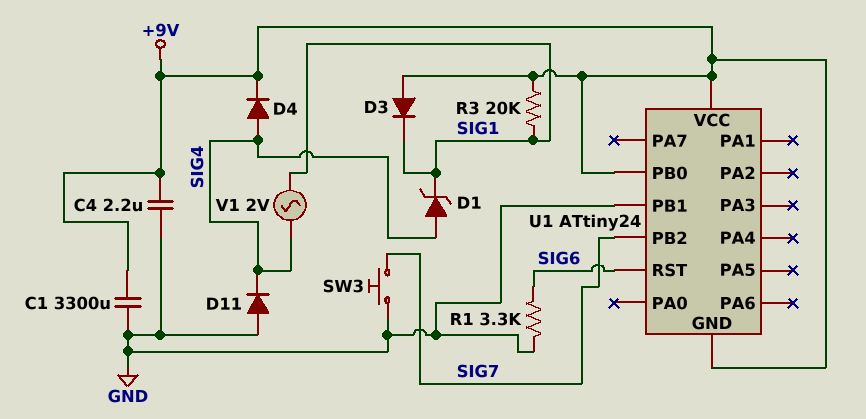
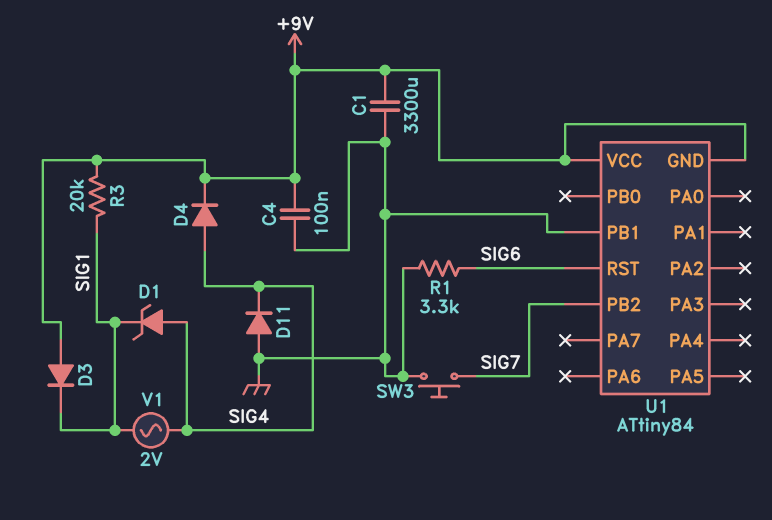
C4: 2.2uF (+9V, GND) -> 100nF (+9V, GND)
U1: ATtiny24 -> ATtiny84
U1 pin PB0: +9V -> none

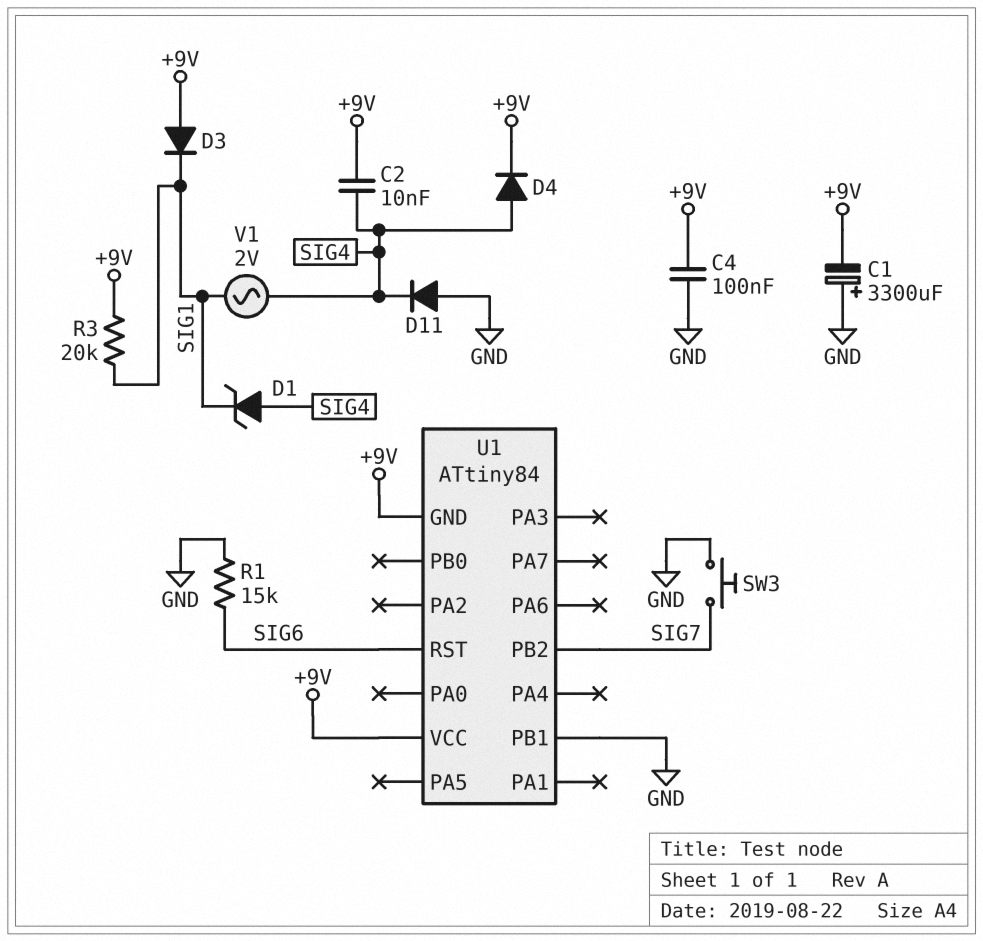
C1: 3300uF (+9V, GND) -> 3300uF (plus GND, minus +9V)
C2: none -> 10nF (+9V, SIG4)
R1: 3.3k (GND, SIG6) -> 15k (GND, SIG6)

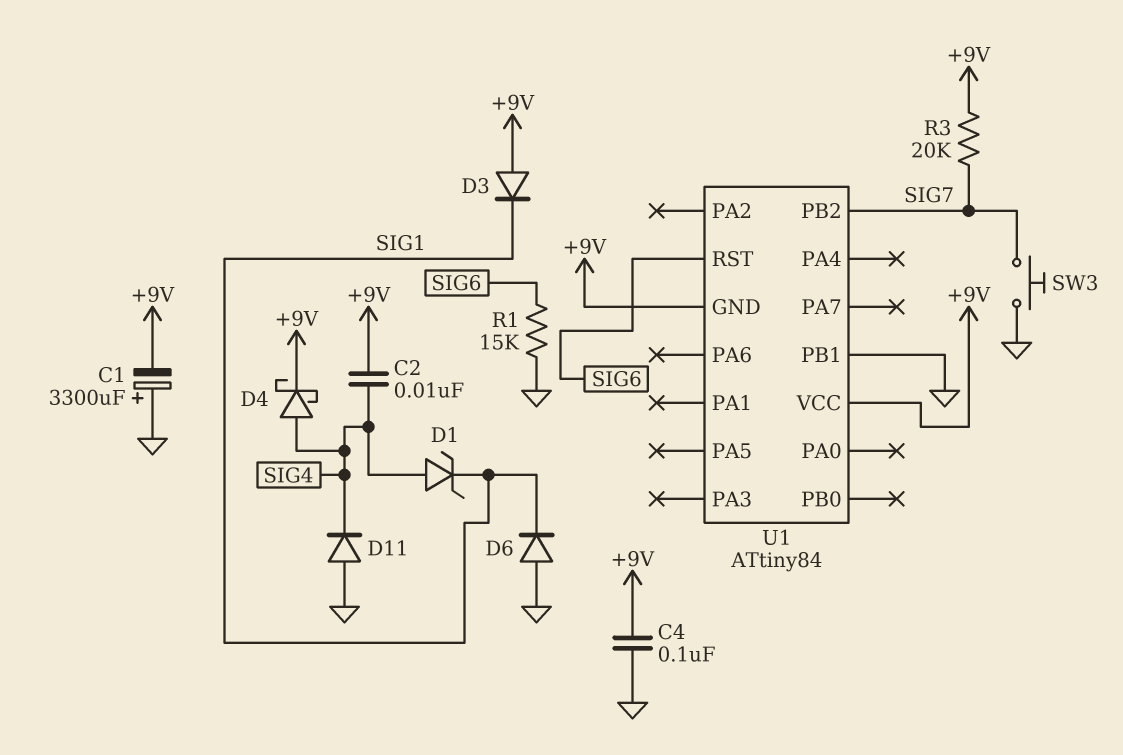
D4: diode (A SIG4, K +9V) -> schottky (A SIG4, K +9V)
D6: none -> diode (A GND, K SIG1)
R3: 20k (+9V, SIG1) -> 20k (+9V, SIG7)
V1: AC 2V (SIG1, SIG4) -> none

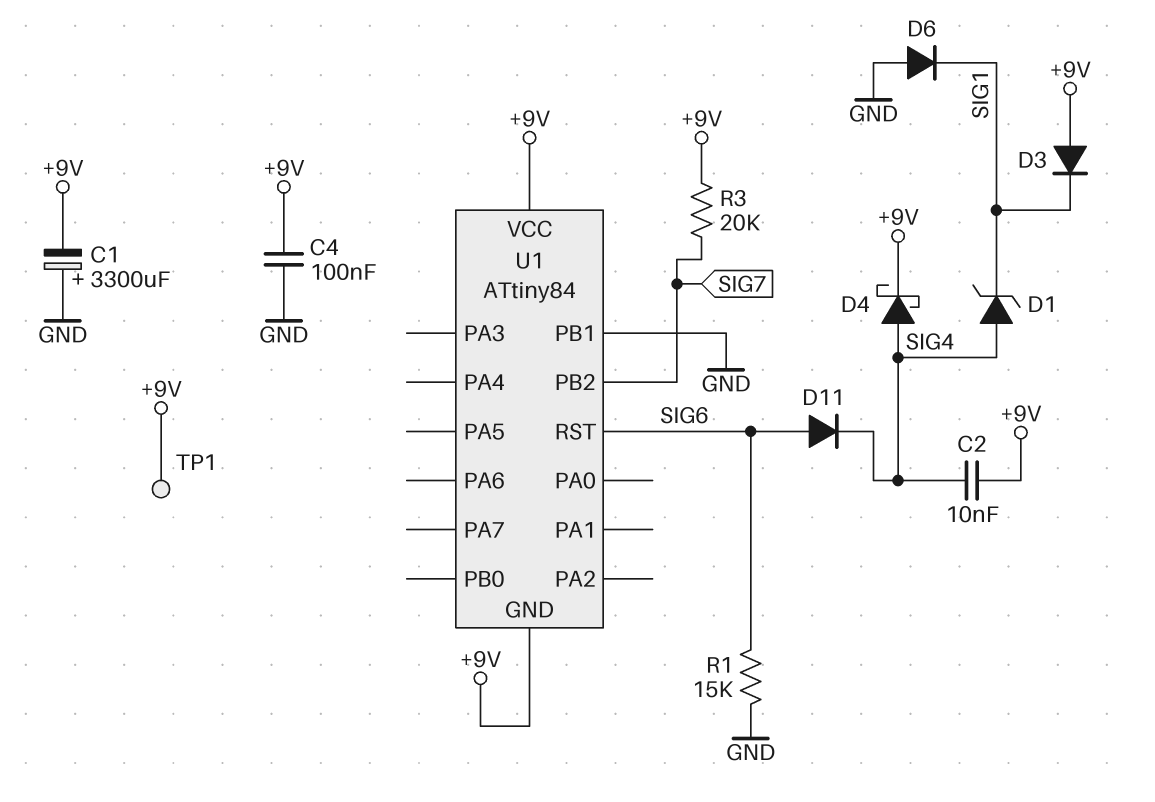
D11: diode (A GND, K SIG4) -> diode (A SIG6, K SIG4)
SW3: button (GND, SIG7) -> none
TP1: none -> test point (+9V)

